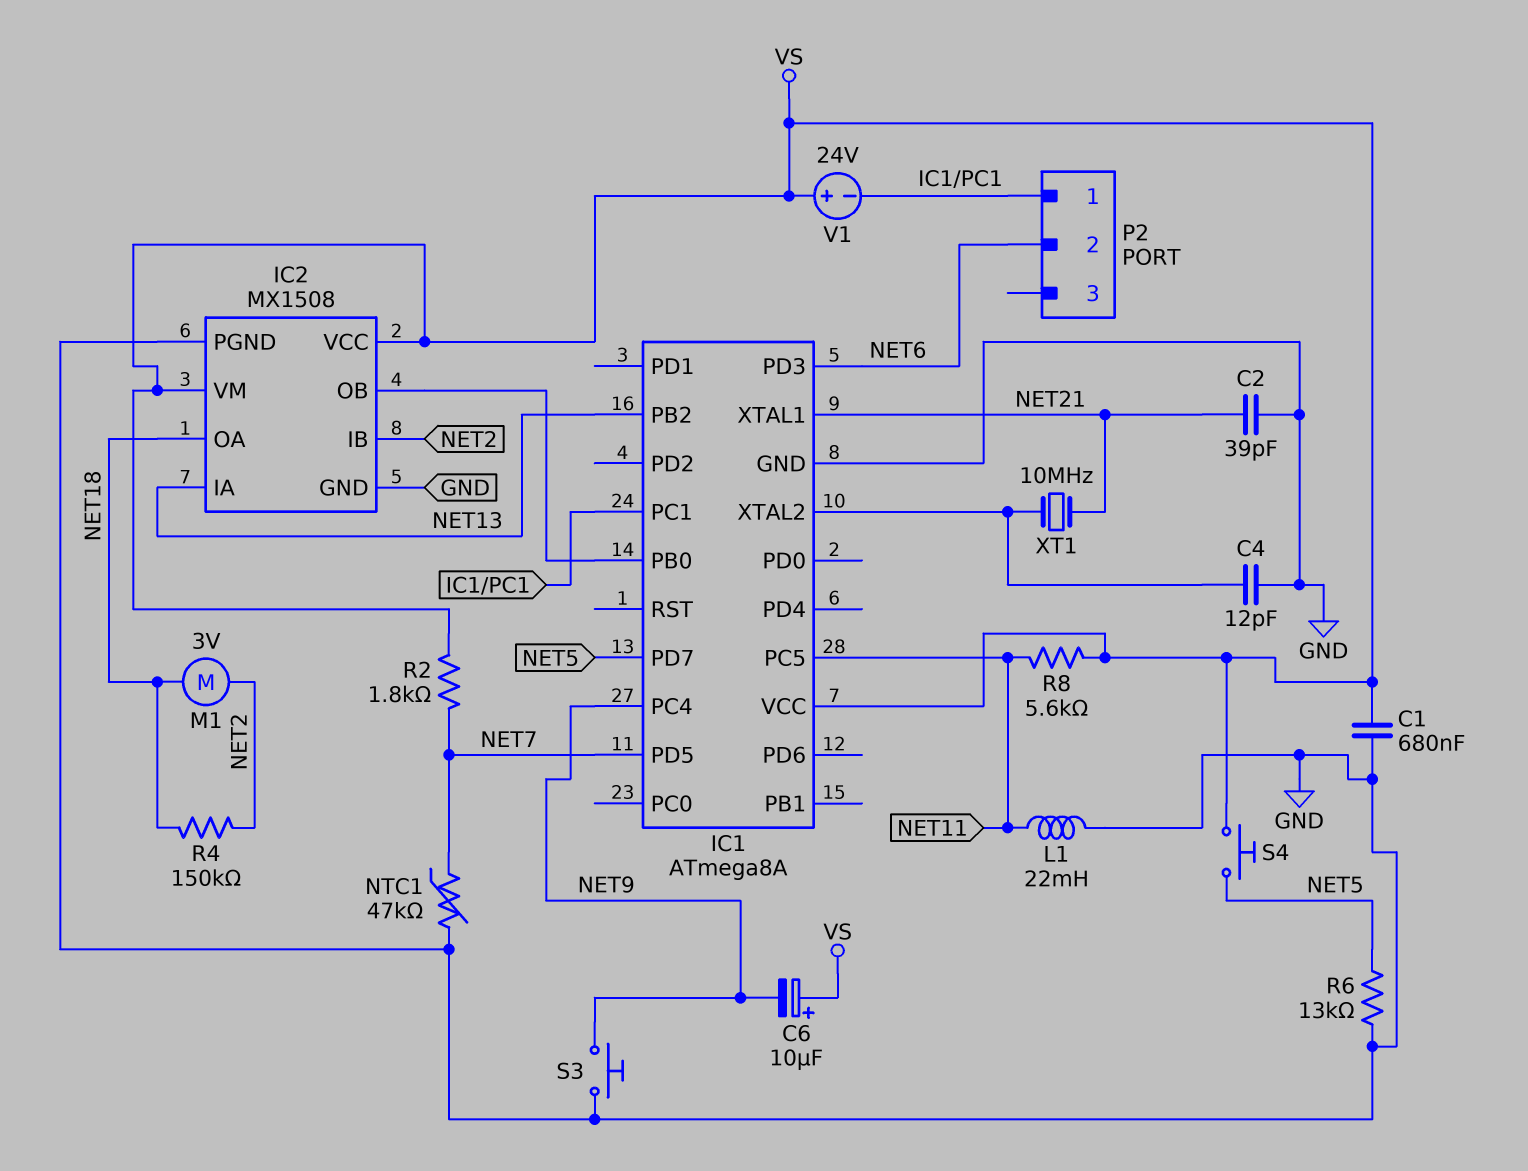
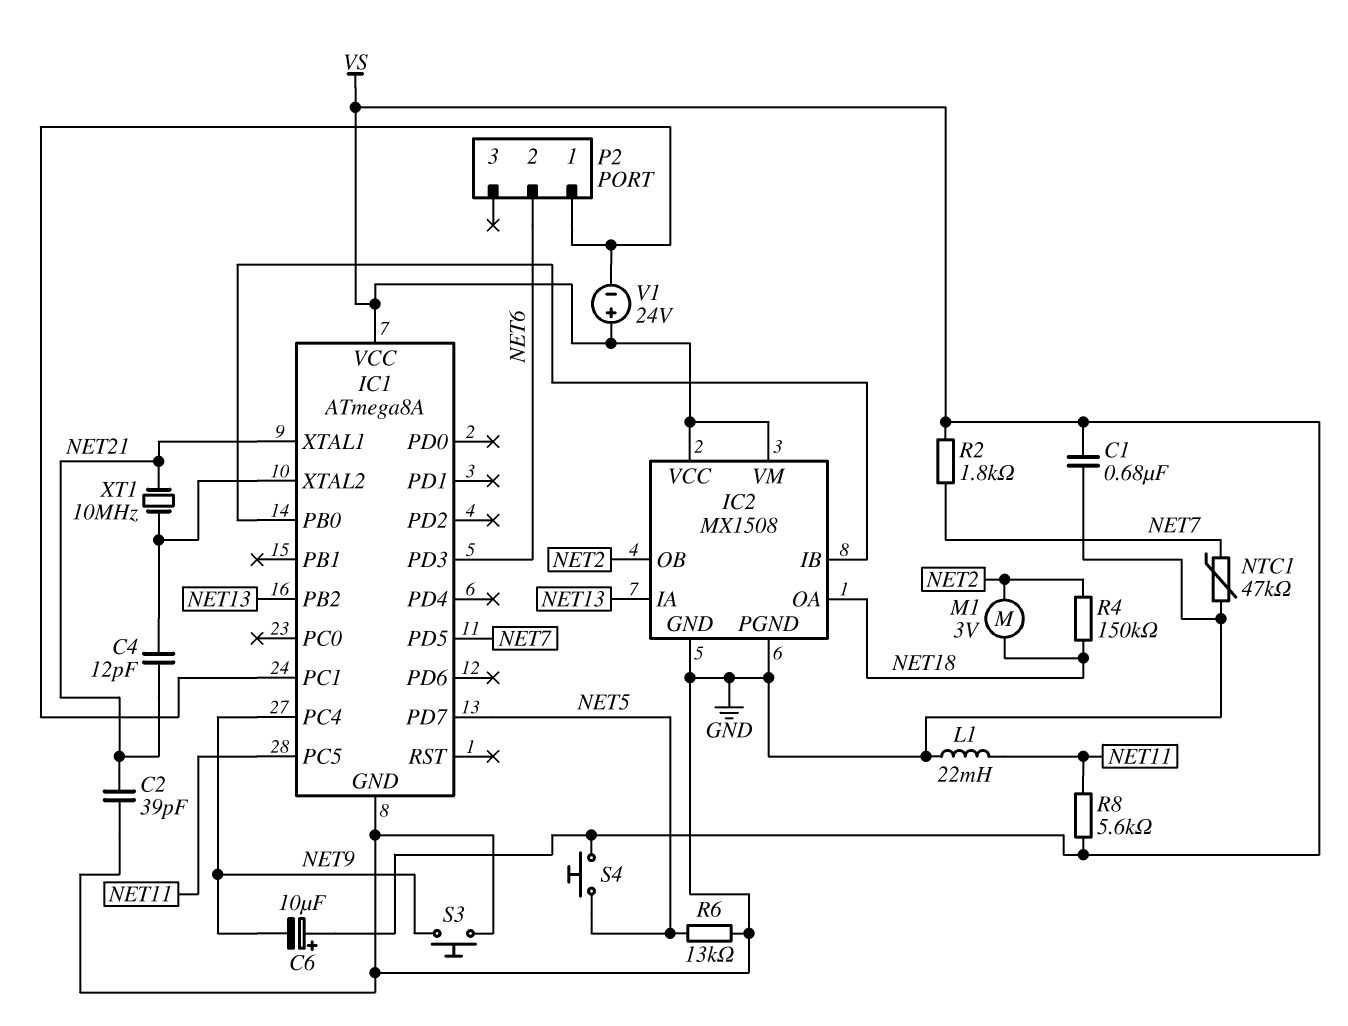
C4: 12pF (GND, IC1/XTAL2) -> 12pF (IC1/XTAL2, NET21)
IC2 pin IB: NET2 -> IC1/PB0
IC2 pin OB: IC1/PB0 -> NET2

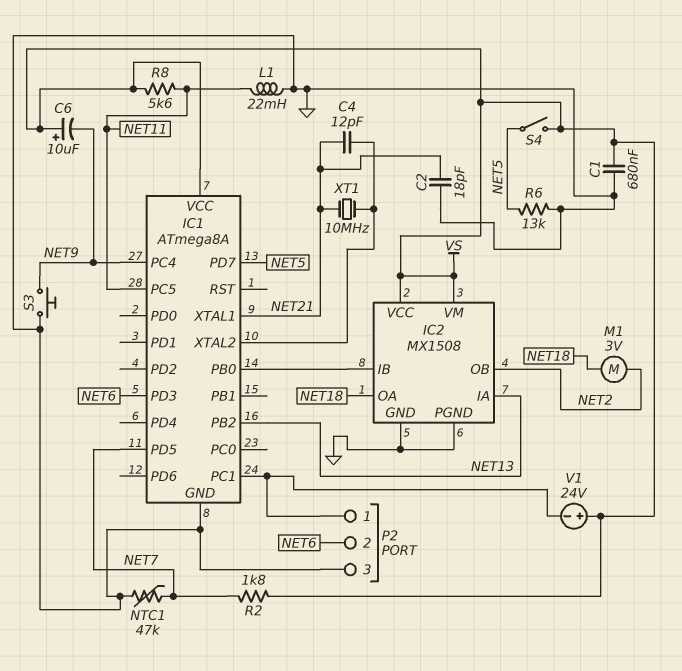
C2: 39pF (GND, NET21) -> 18pF (GND, NET21)
P2 pin 3: none -> GND
R4: 150k (NET2, NET18) -> none
S4: button (NET5, VS) -> switch (NET5, VS)

